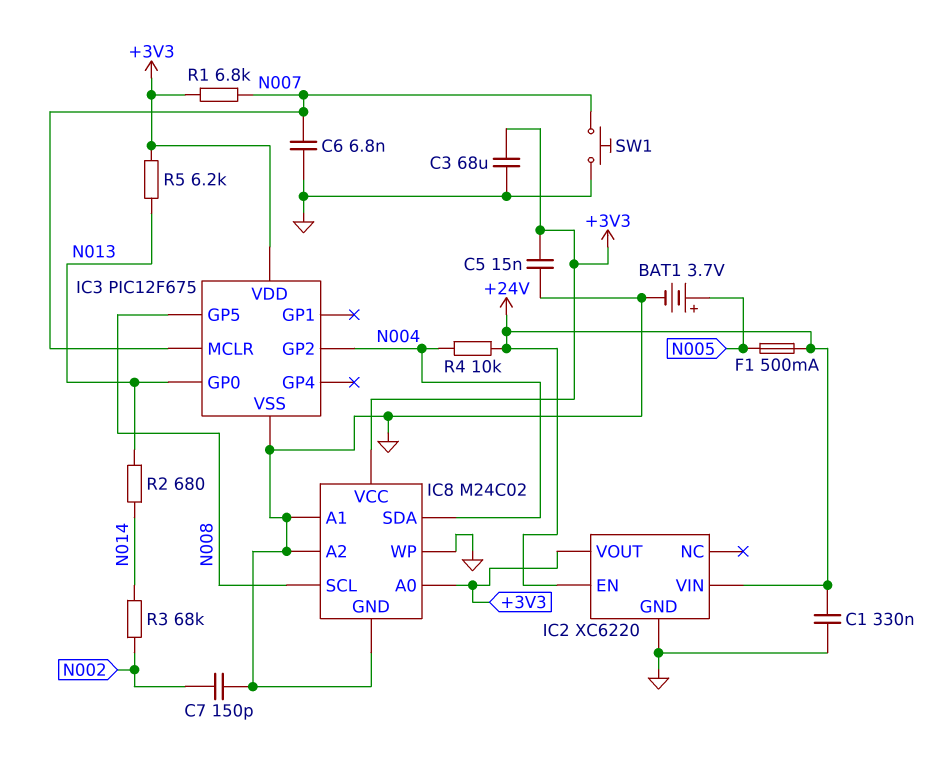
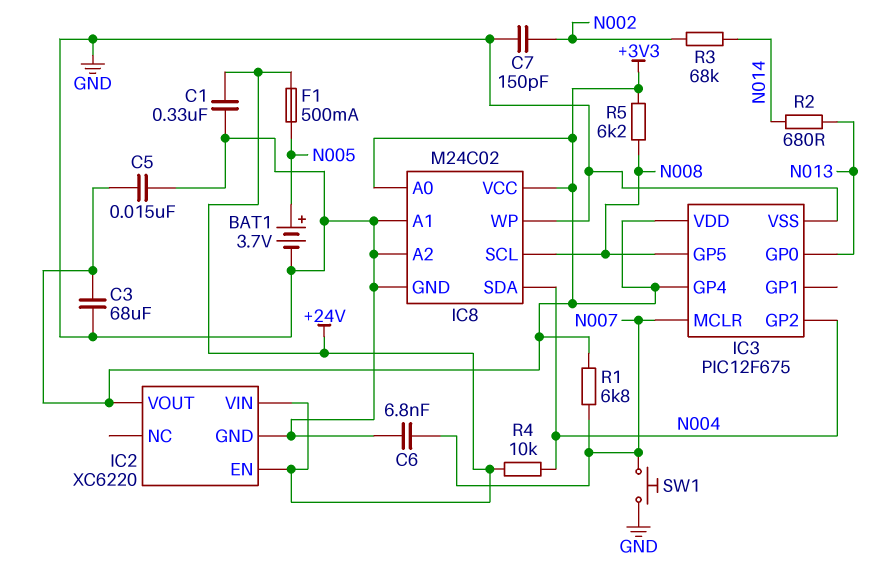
IC3 pin GP4: none -> +3V3
R5: 6.2k (+3V3, N013) -> 6.2k (+3V3, N008)

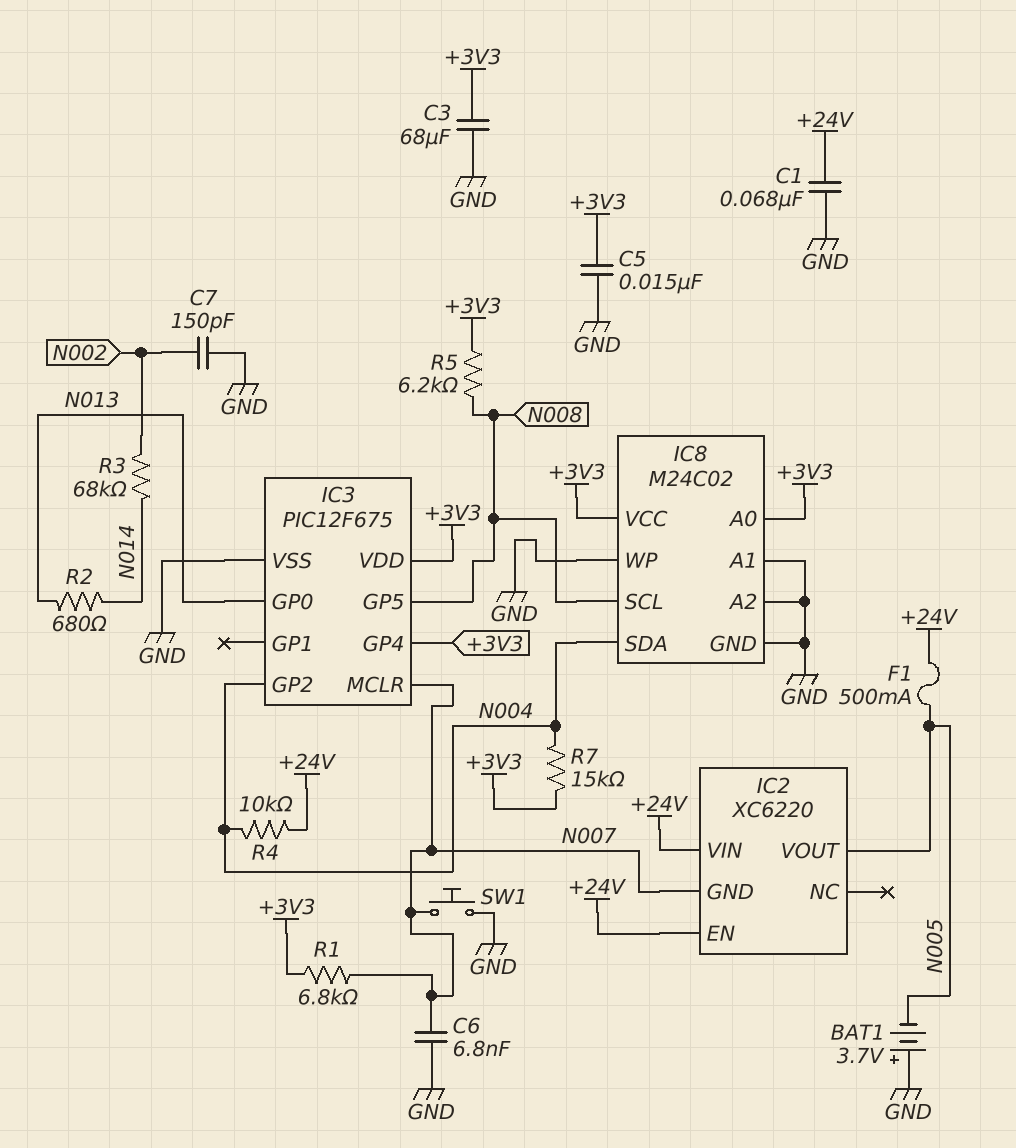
BAT1: 3.7V (plus N005, minus GND) -> 3.7V (plus GND, minus N005)
C1: 330nF (+24V, GND) -> 68nF (+24V, GND)
IC2 pin GND: GND -> N007
IC2 pin VOUT: +3V3 -> N005
R7: none -> 15k (+3V3, N004)

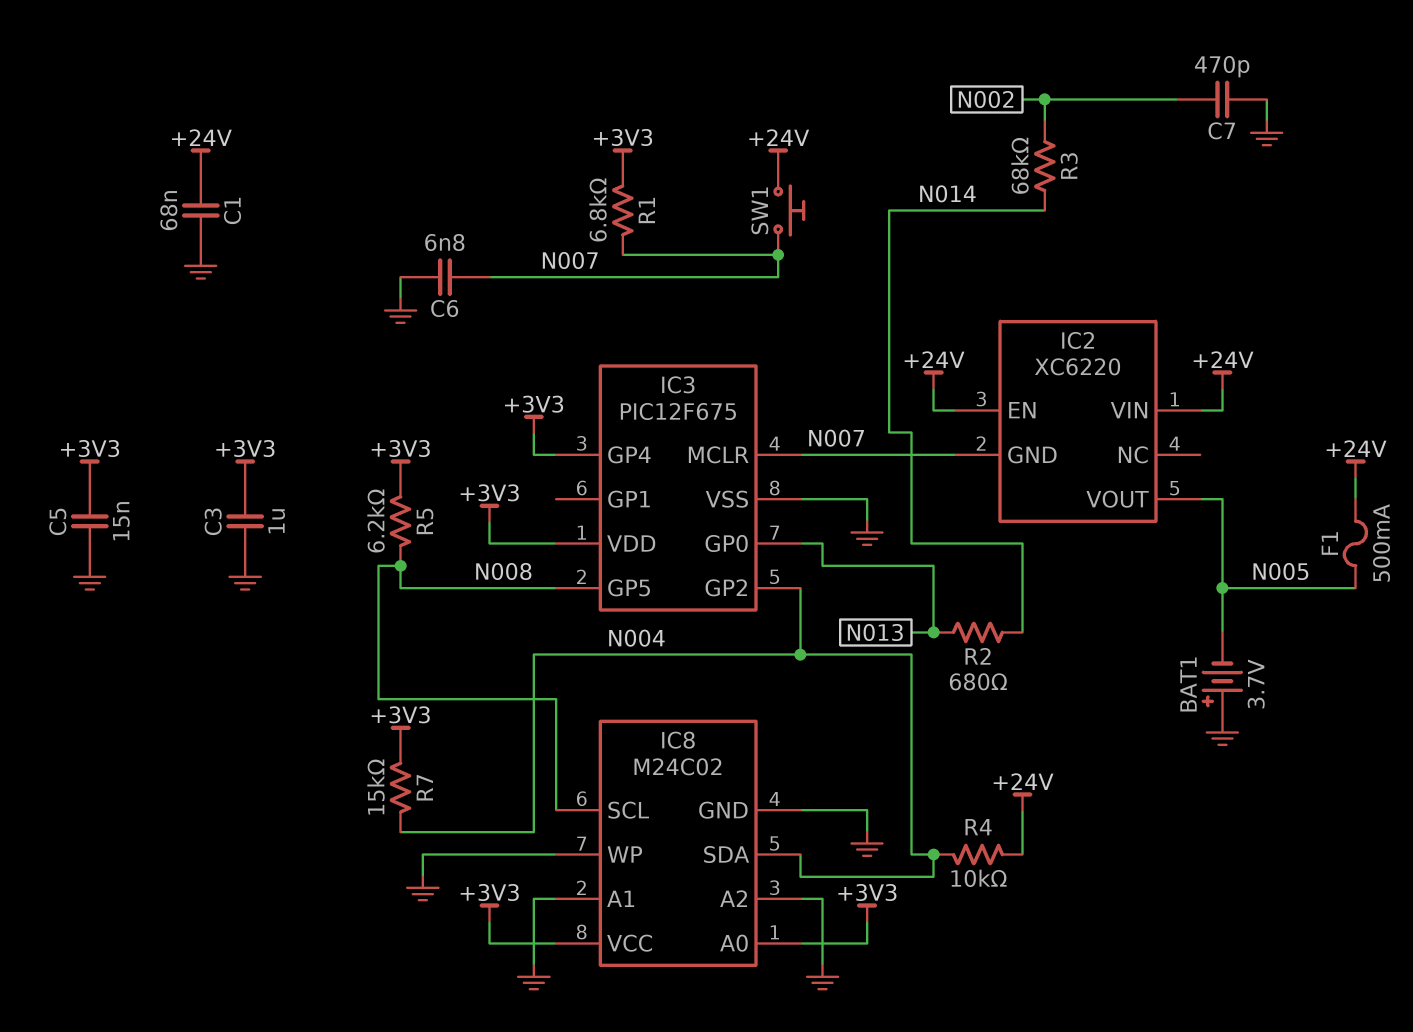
C3: 68uF (+3V3, GND) -> 1uF (+3V3, GND)
C7: 150pF (GND, N002) -> 470pF (GND, N002)
SW1: button (GND, N007) -> button (+24V, N007)

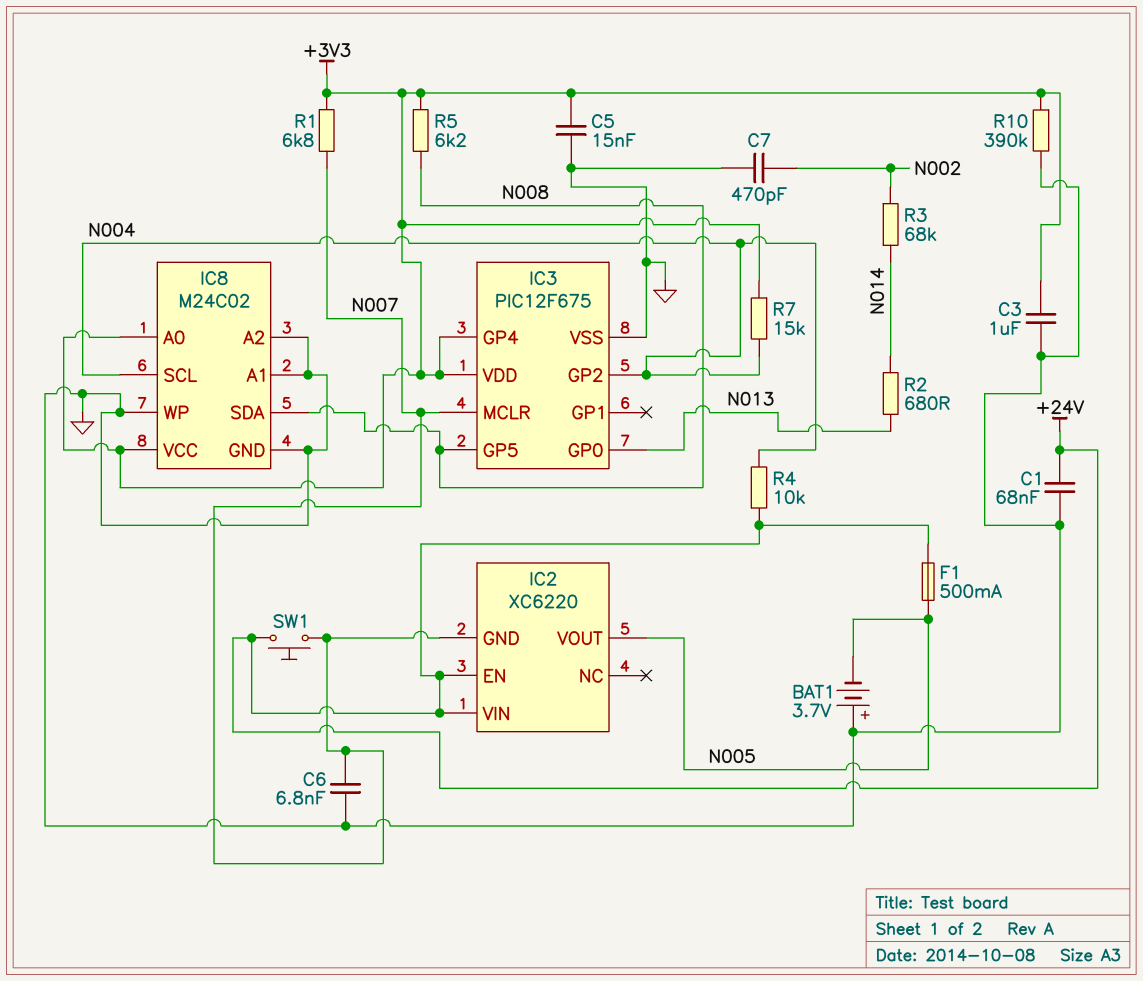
IC8 pin SCL: N008 -> N004
IC8 pin SDA: N004 -> N008
R10: none -> 390k (+3V3, GND)

